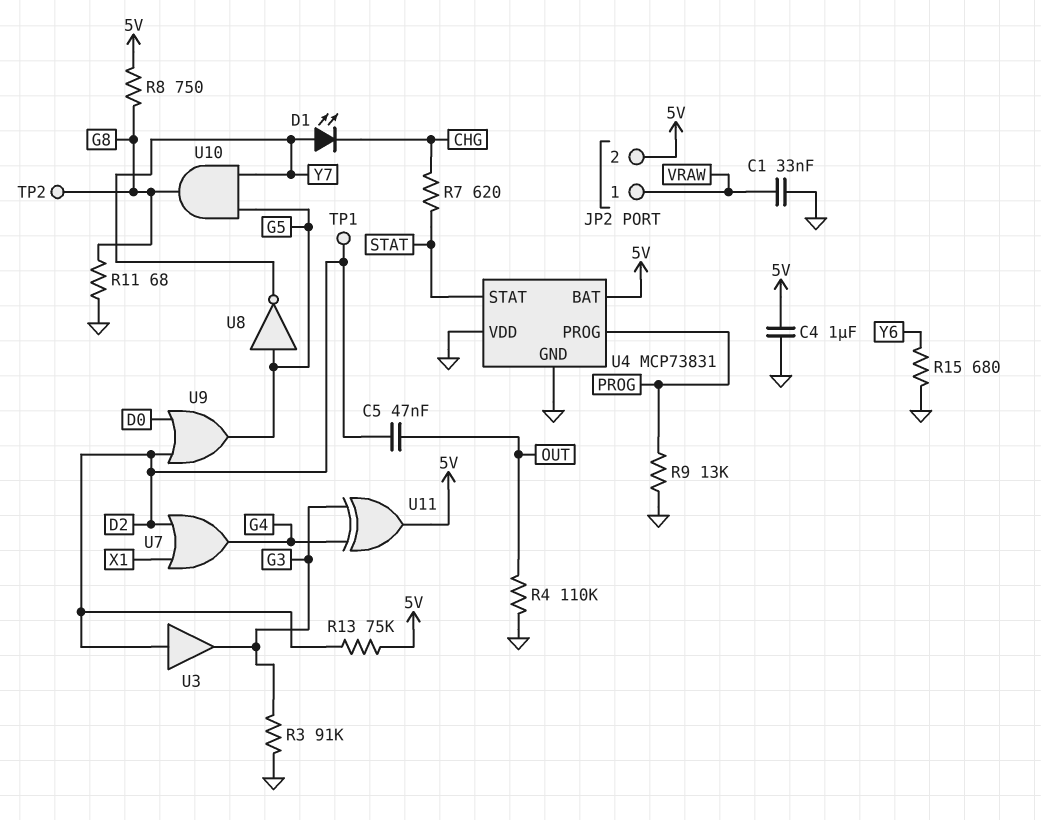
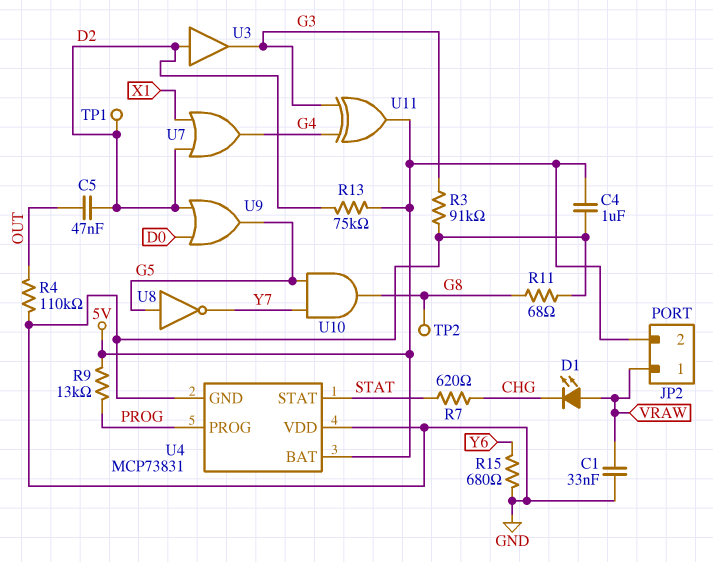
D1: LED (A Y7, K CHG) -> LED (A VRAW, K CHG)
R8: 750 (5V, G8) -> none
R9: 13k (GND, PROG) -> 13k (5V, PROG)

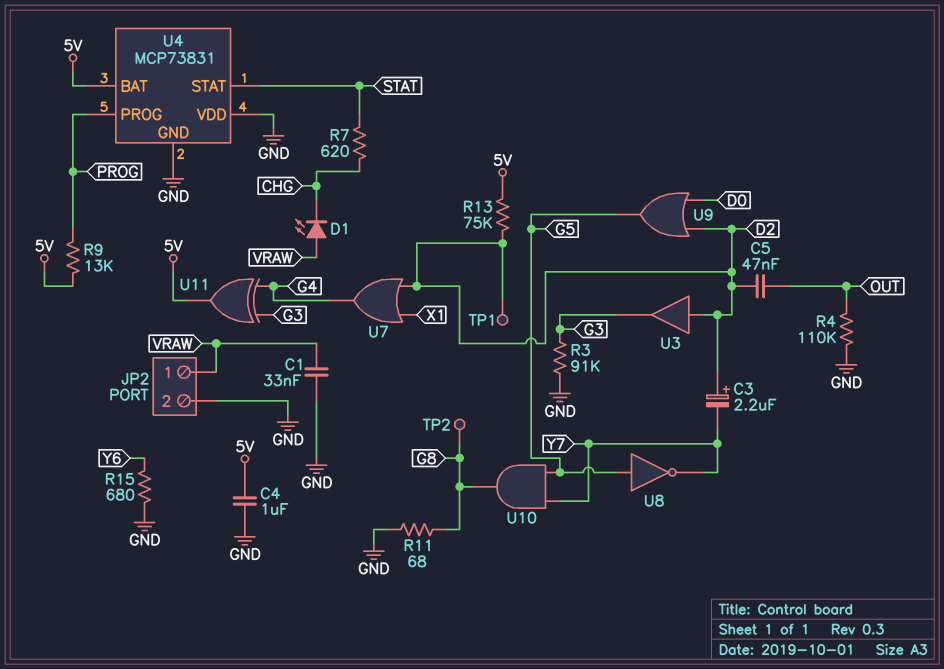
C3: none -> 2.2uF (plus D2, minus Y7)
JP2 pin 2: 5V -> GND

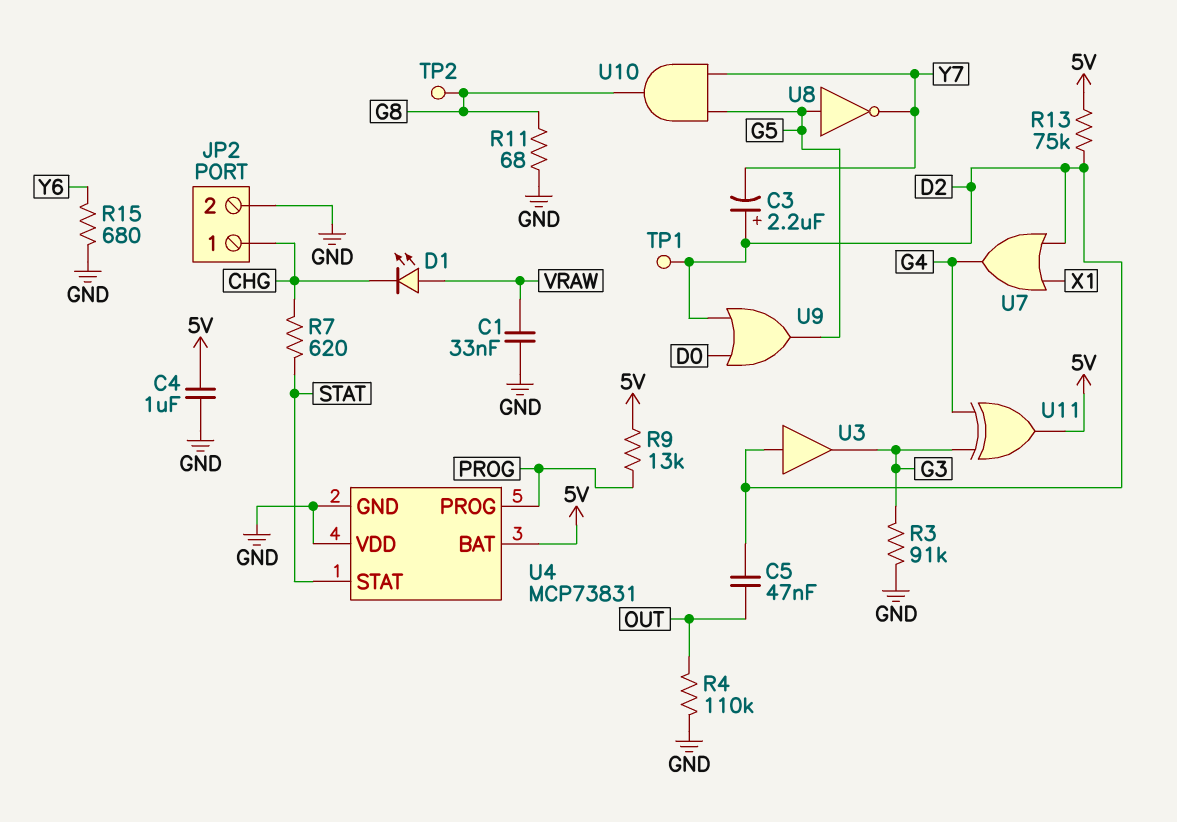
JP2 pin 1: VRAW -> CHG

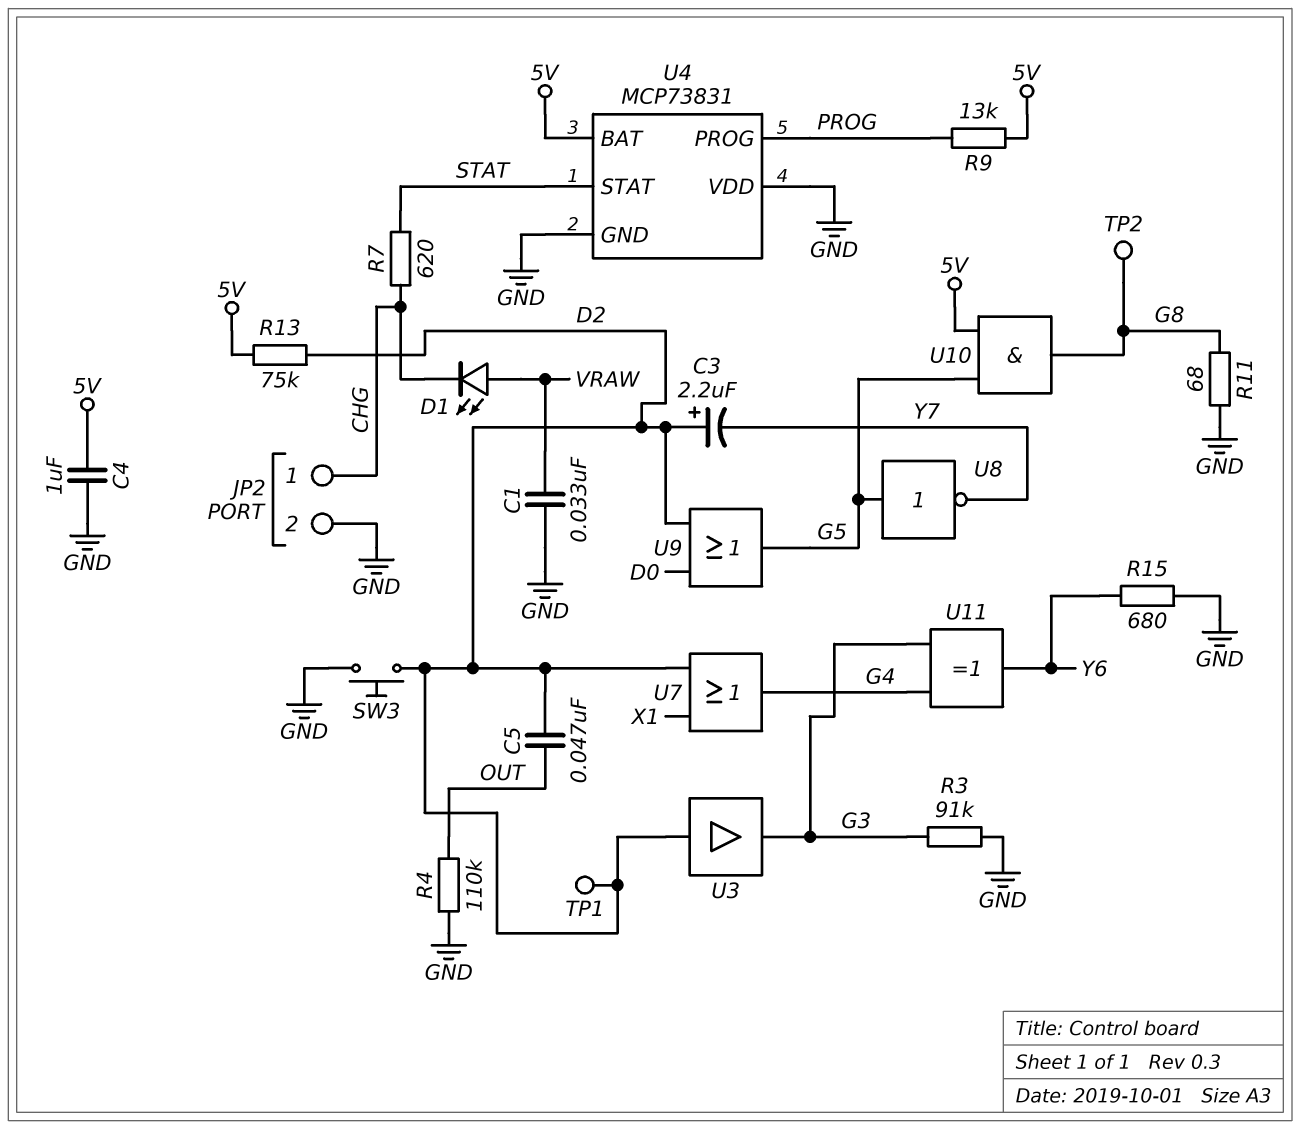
SW3: none -> button (D2, GND)
U10: AND (in G5, in Y7, out G8) -> AND (in 5V, in G5, out G8)
U11: XOR (in G3, in G4, out 5V) -> XOR (in G3, in G4, out Y6)

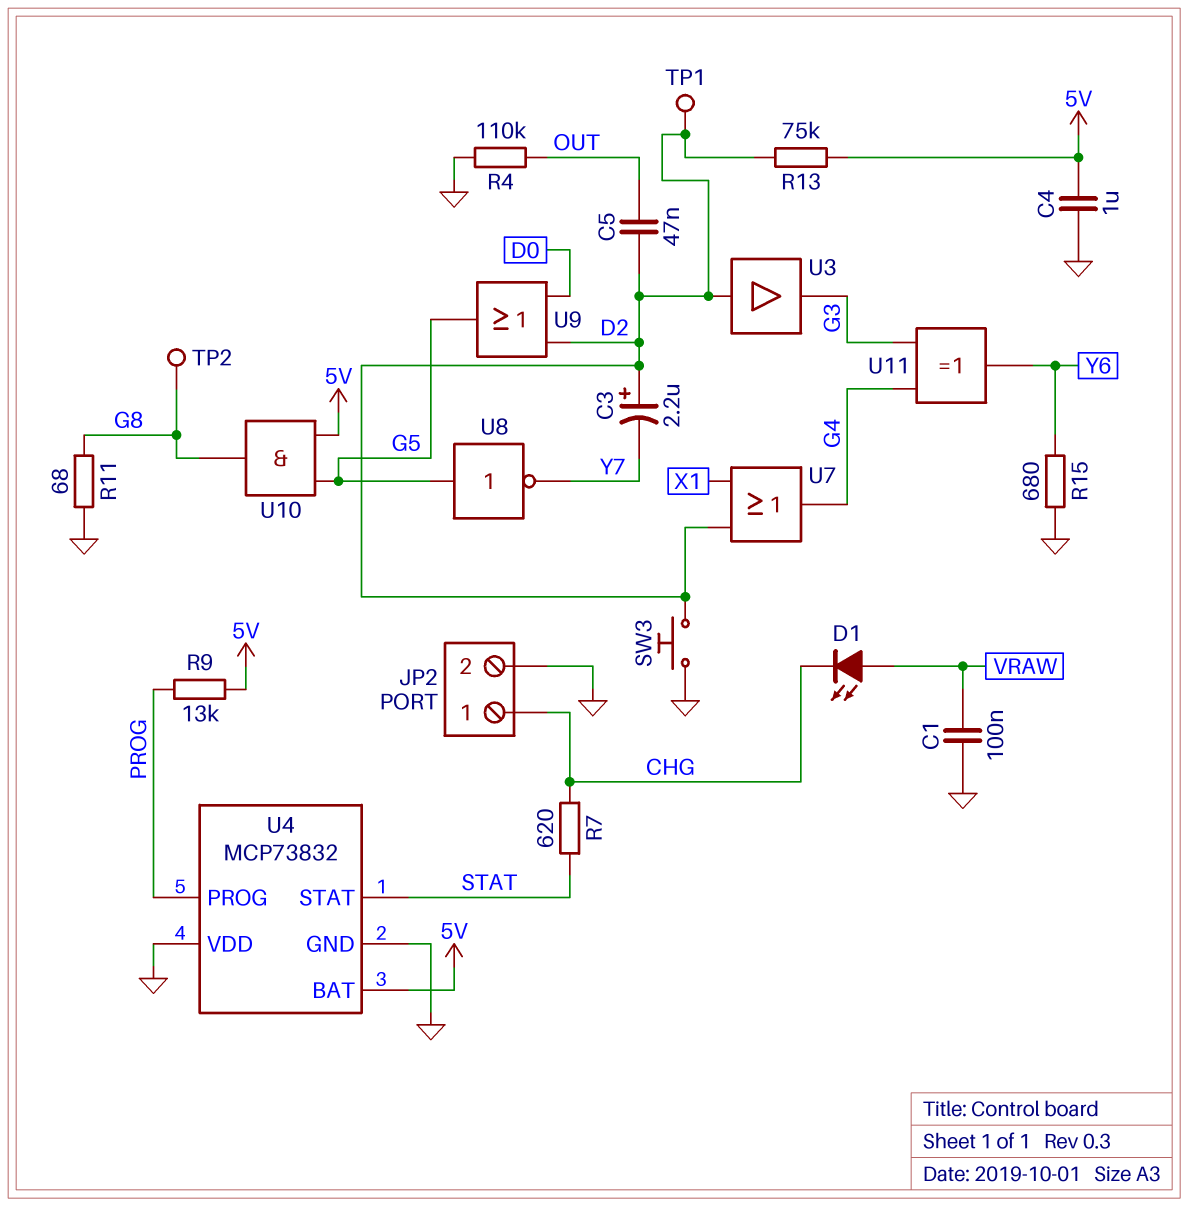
C1: 33nF (GND, VRAW) -> 100nF (GND, VRAW)
R3: 91k (G3, GND) -> none
U4: MCP73831 -> MCP73832

